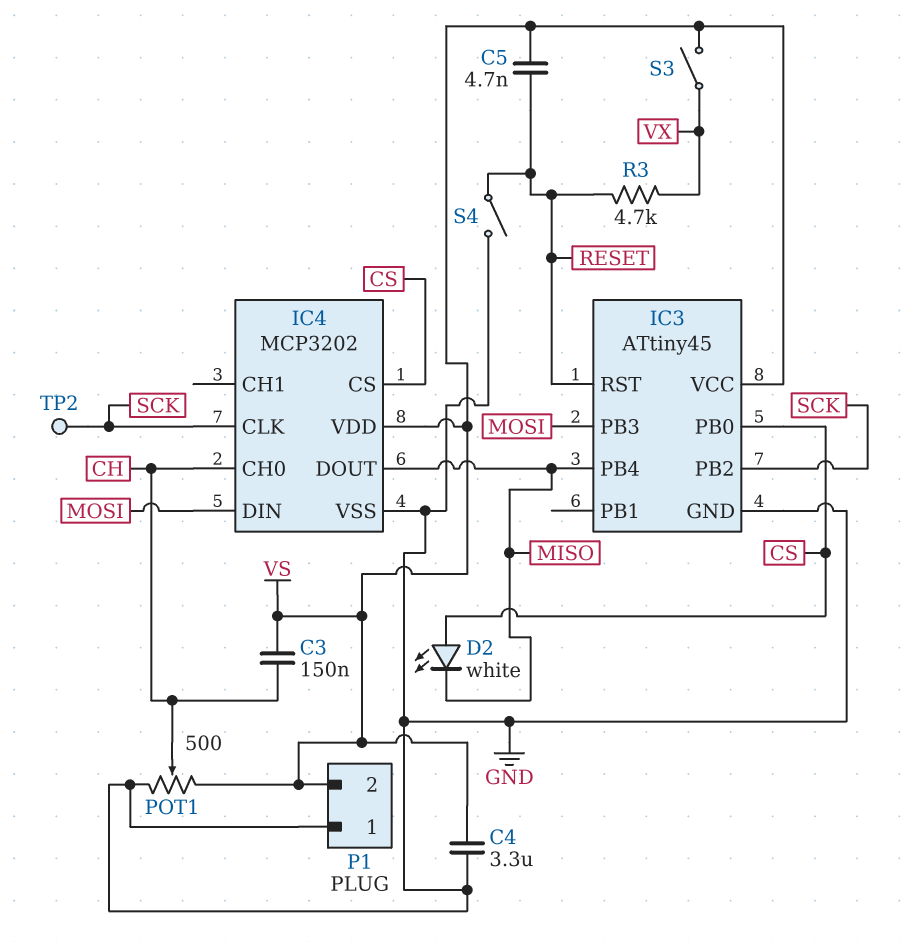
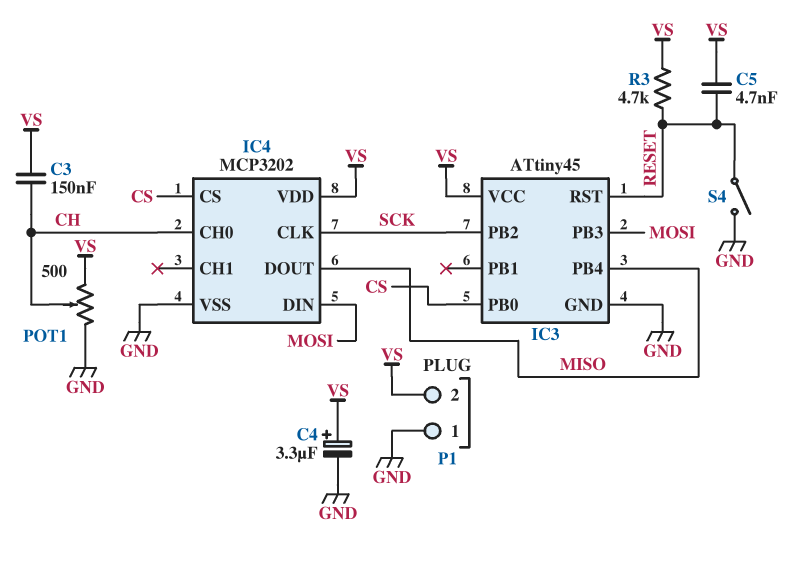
C4: 3.3uF (GND, VS) -> 3.3uF (plus VS, minus GND)
D2: LED white (A CS, K MISO) -> none
R3: 4.7k (RESET, VX) -> 4.7k (RESET, VS)
S3: switch (VS, VX) -> none
TP2: test point (SCK) -> none

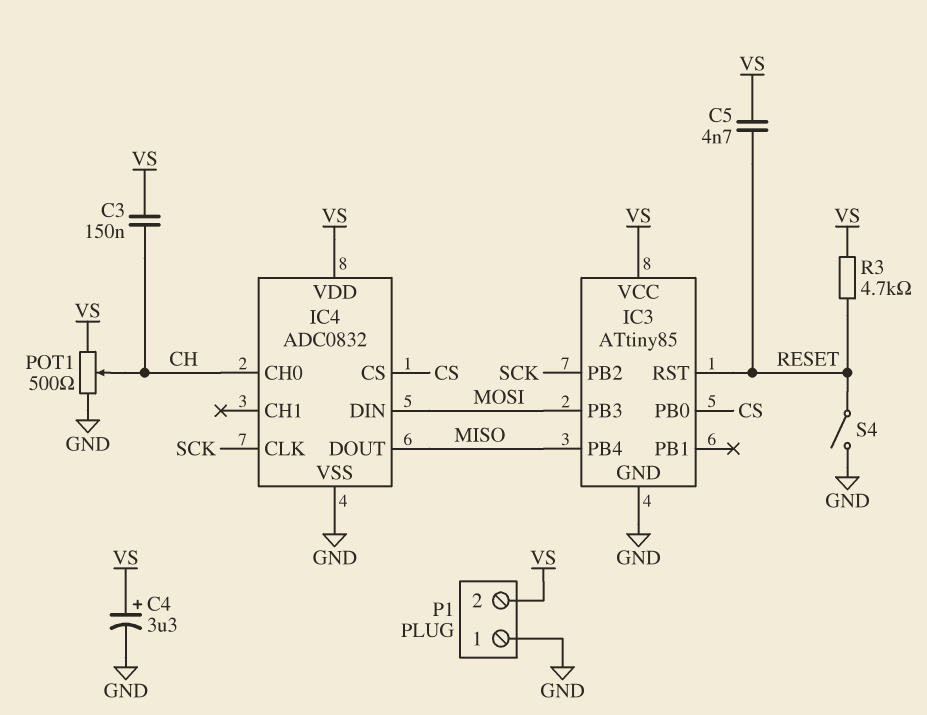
IC3: ATtiny45 -> ATtiny85
IC4: MCP3202 -> ADC0832

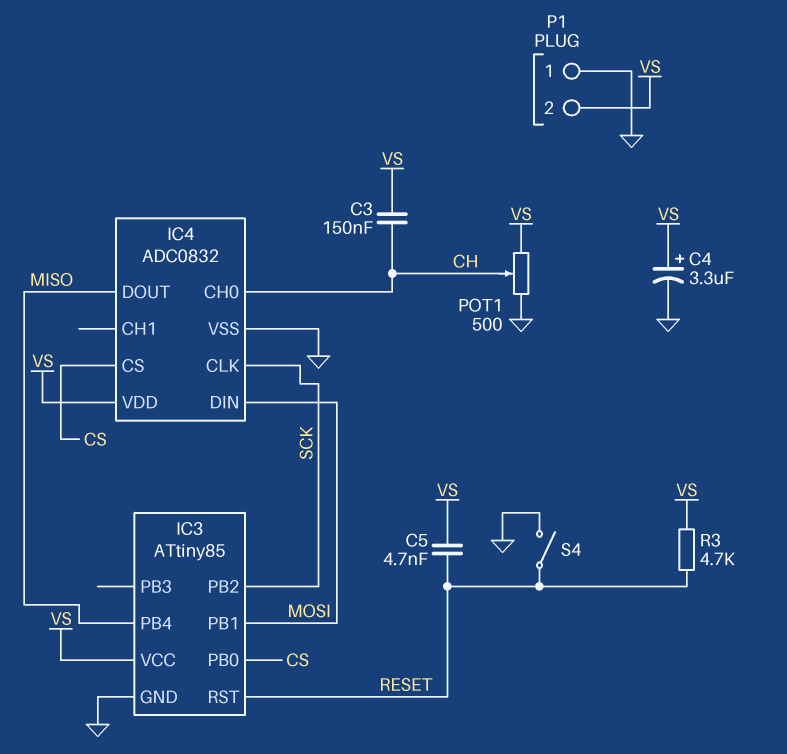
IC3 pin PB1: none -> MOSI
IC3 pin PB3: MOSI -> none

